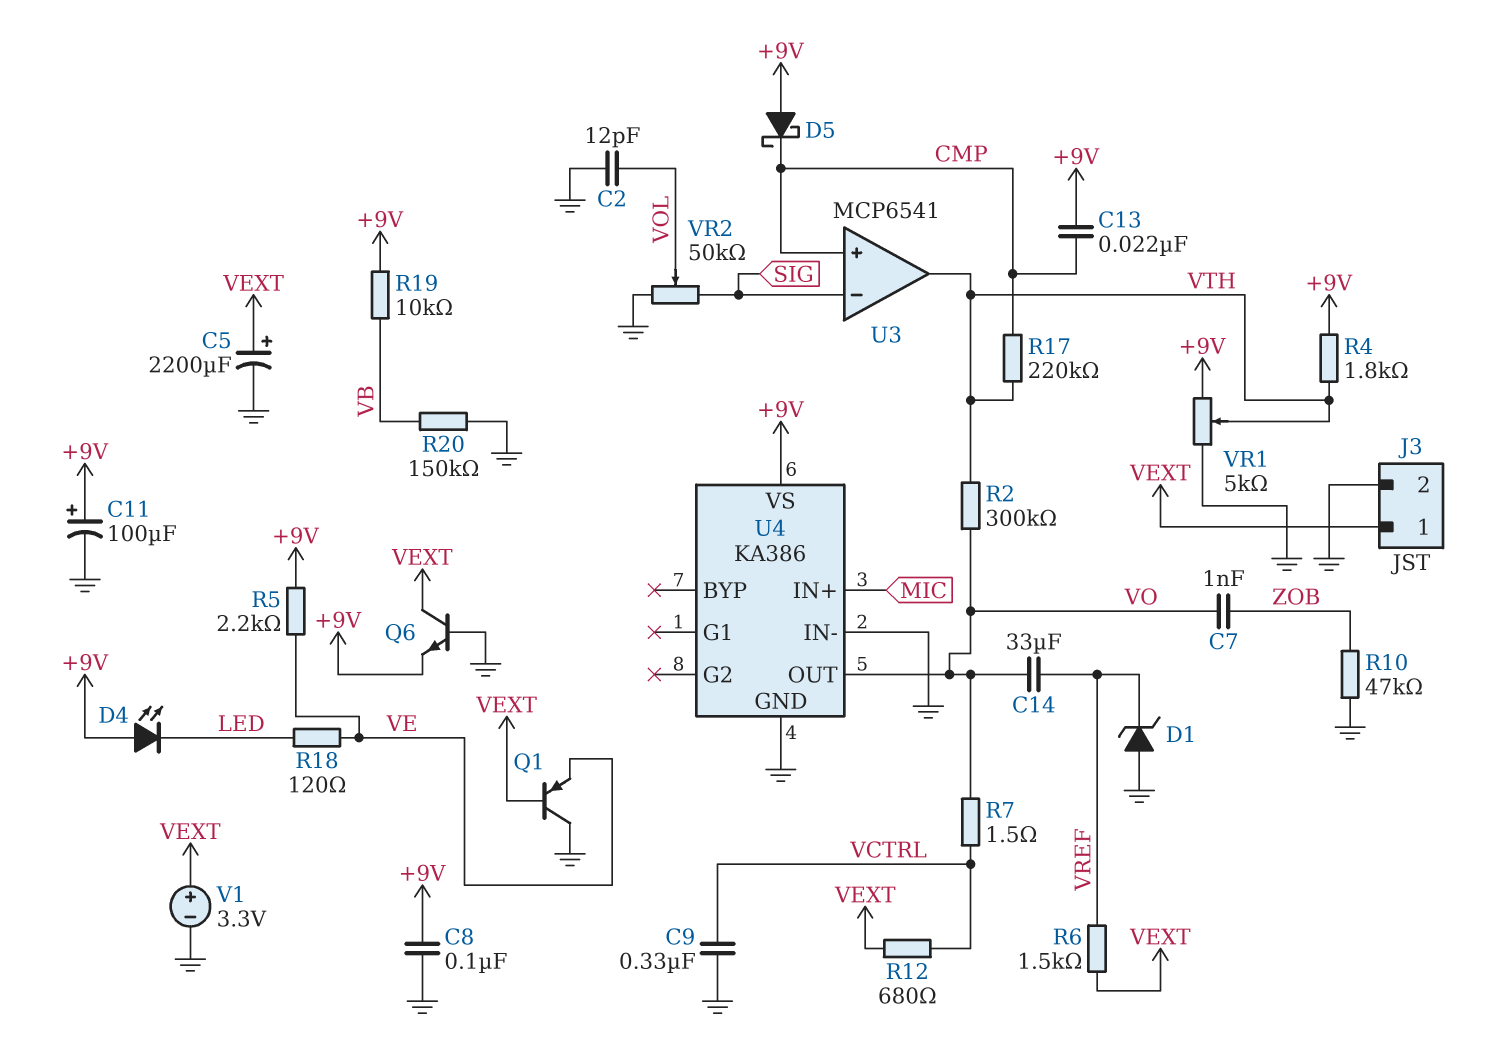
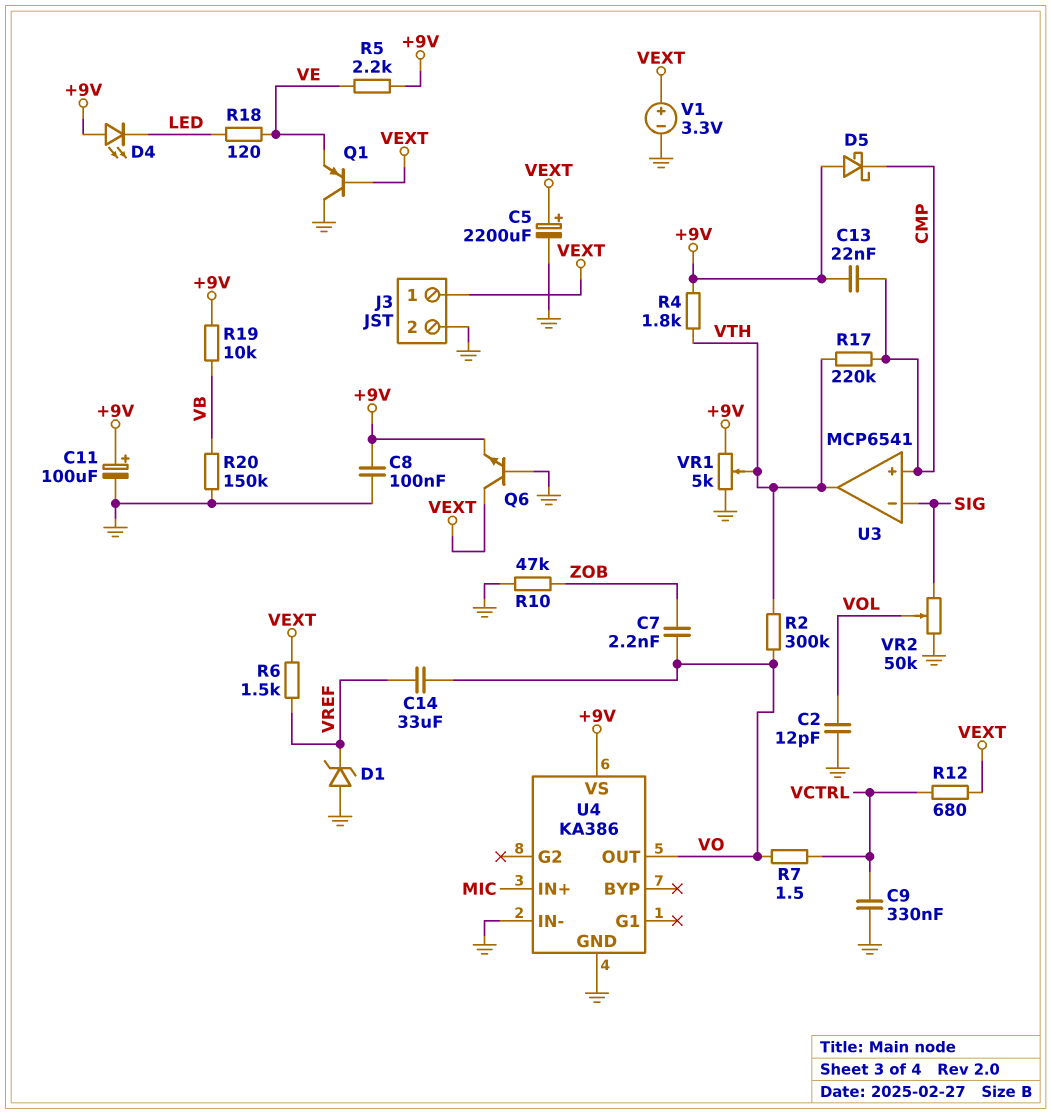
C7: 1nF (VO, ZOB) -> 2.2nF (VO, ZOB)

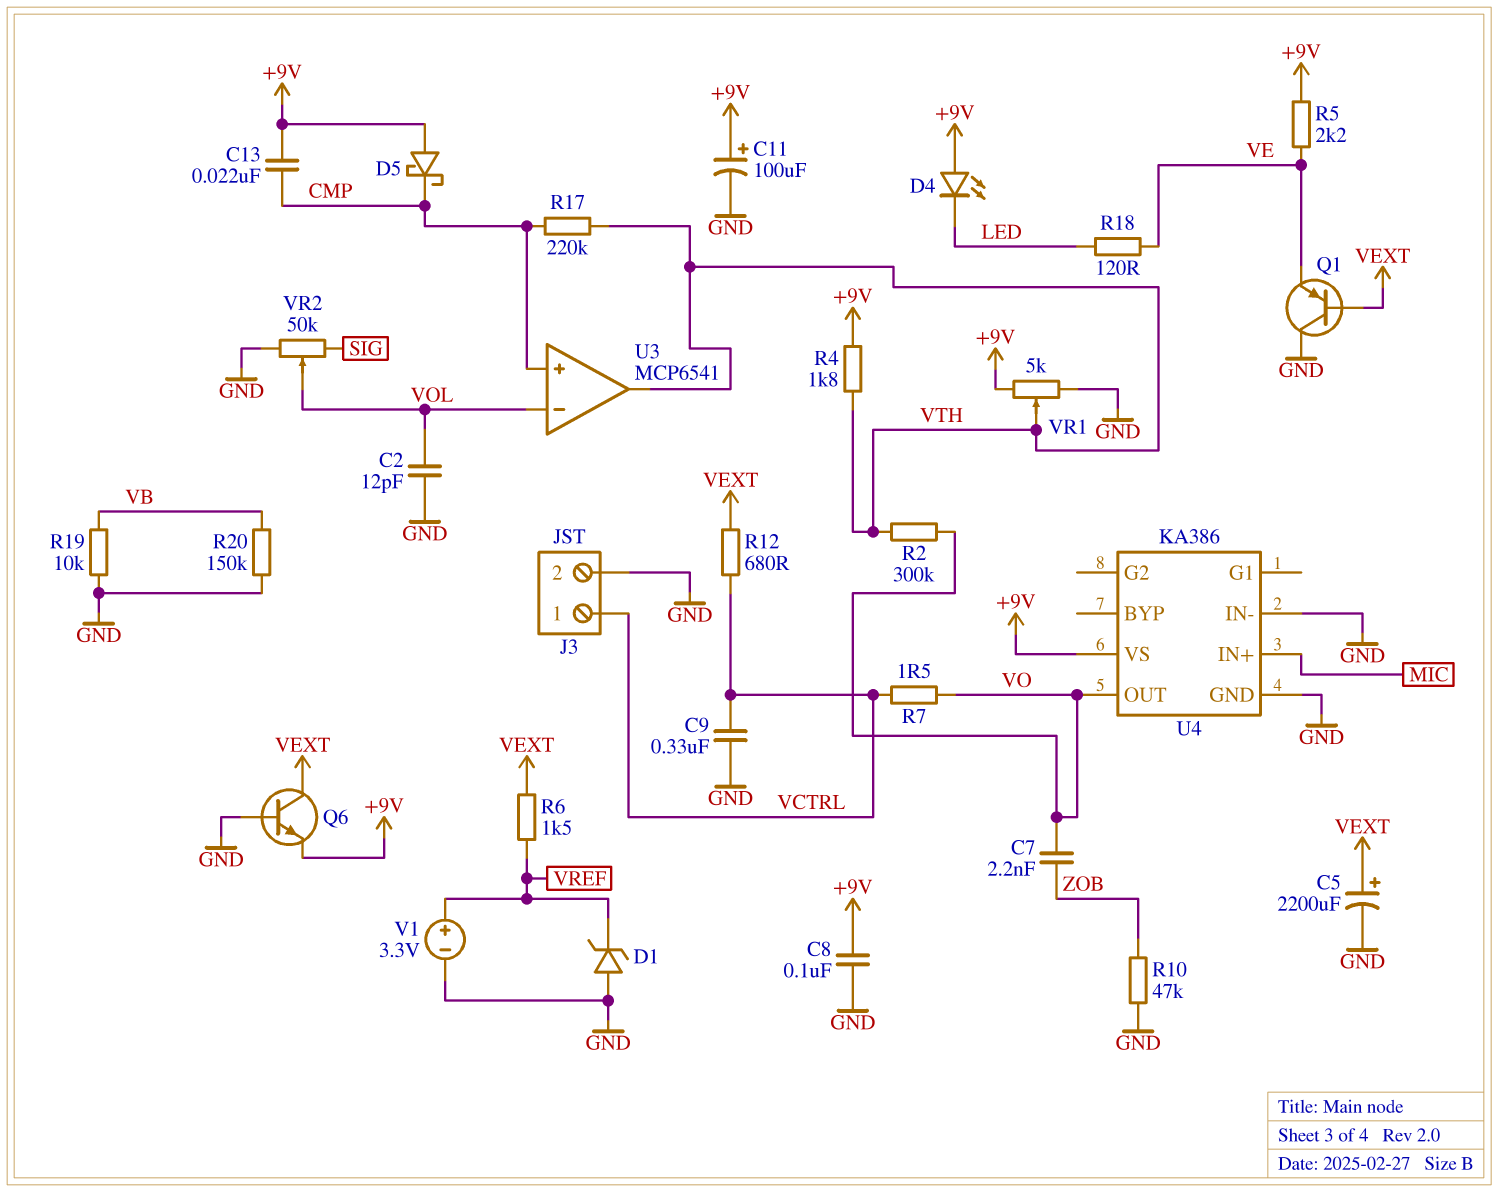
C14: 33uF (VO, VREF) -> none
J3 pin 1: VEXT -> VCTRL
R19: 10k (+9V, VB) -> 10k (GND, VB)
U3 pin in-: SIG -> VOL
V1: 3.3V (plus VEXT, minus GND) -> 3.3V (plus VREF, minus GND)

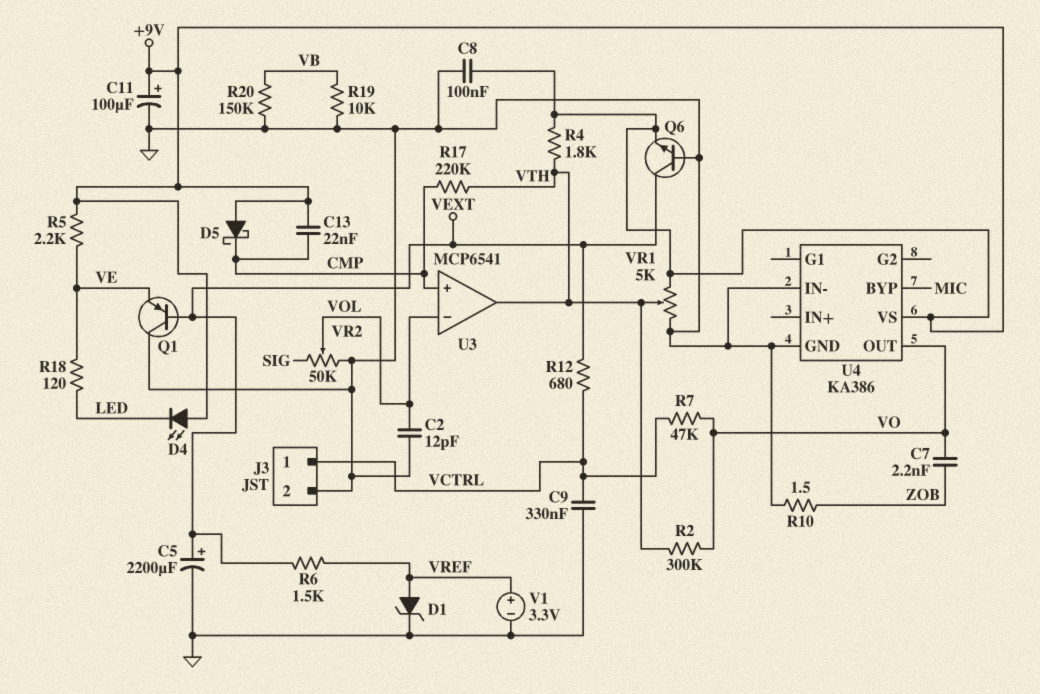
D1: zener (A GND, K VREF) -> zener (A VREF, K GND)
R7: 1.5 (VCTRL, VO) -> 47k (VCTRL, VO)
R10: 47k (GND, ZOB) -> 1.5 (GND, ZOB)
U4 pin BYP: none -> MIC
U4 pin IN+: MIC -> none

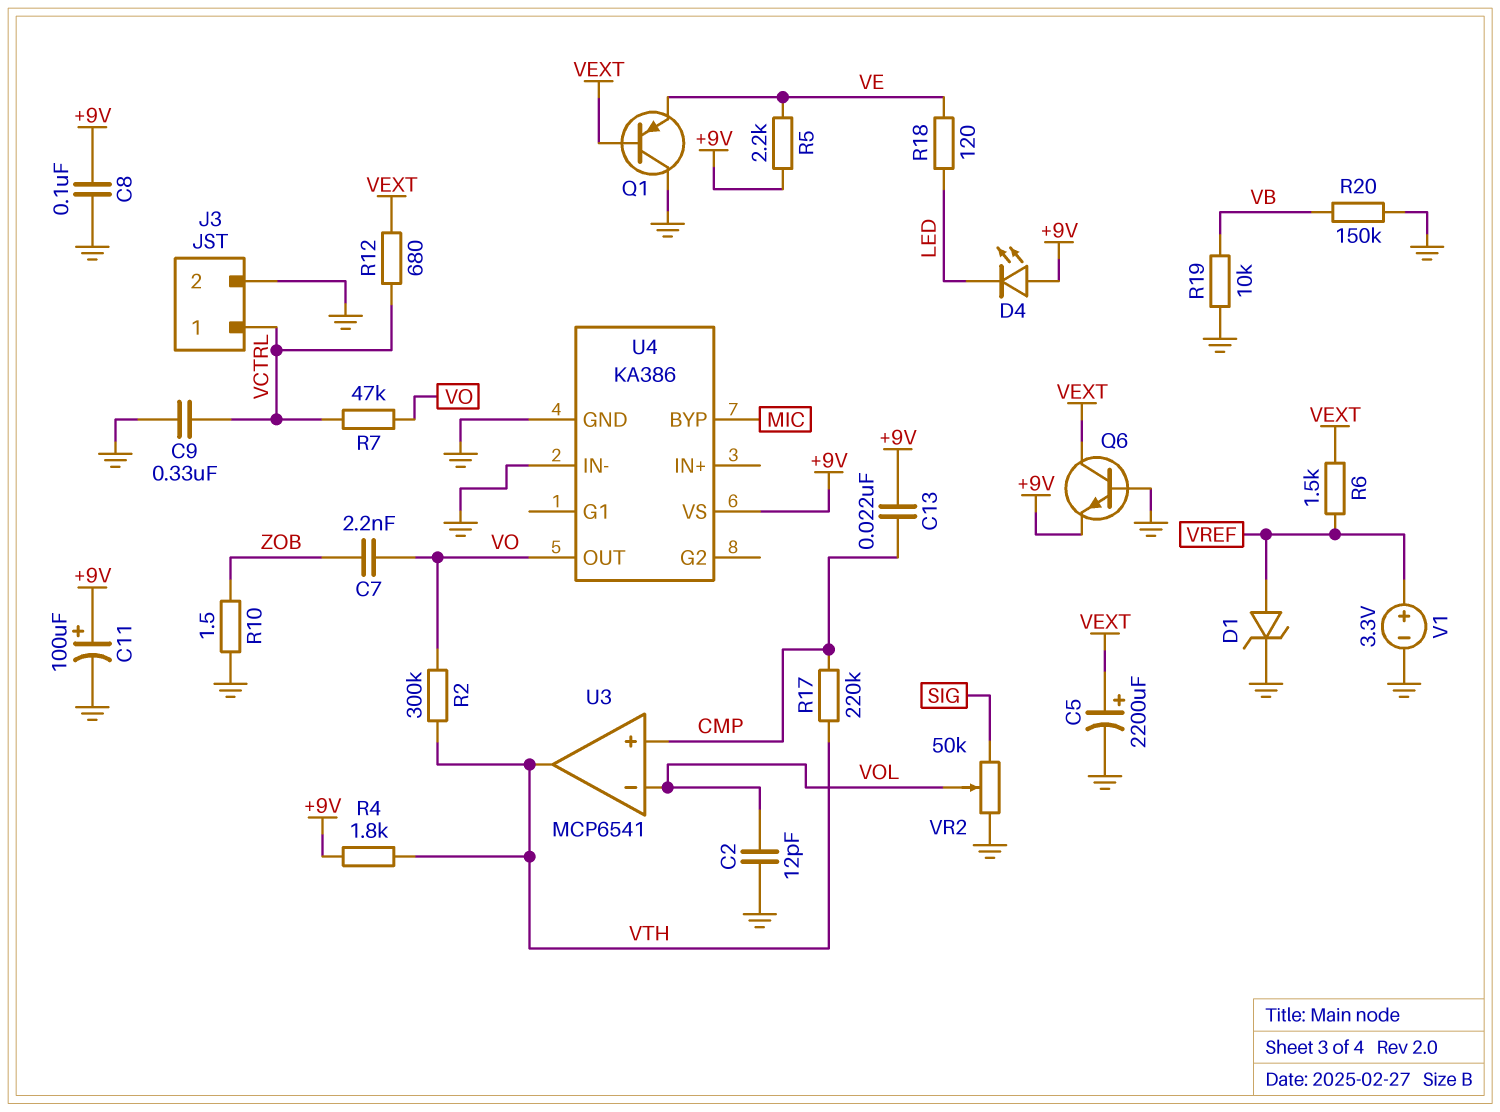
D5: schottky (A +9V, K CMP) -> none
VR1: 5k (+9V, GND, wiper VTH) -> none

